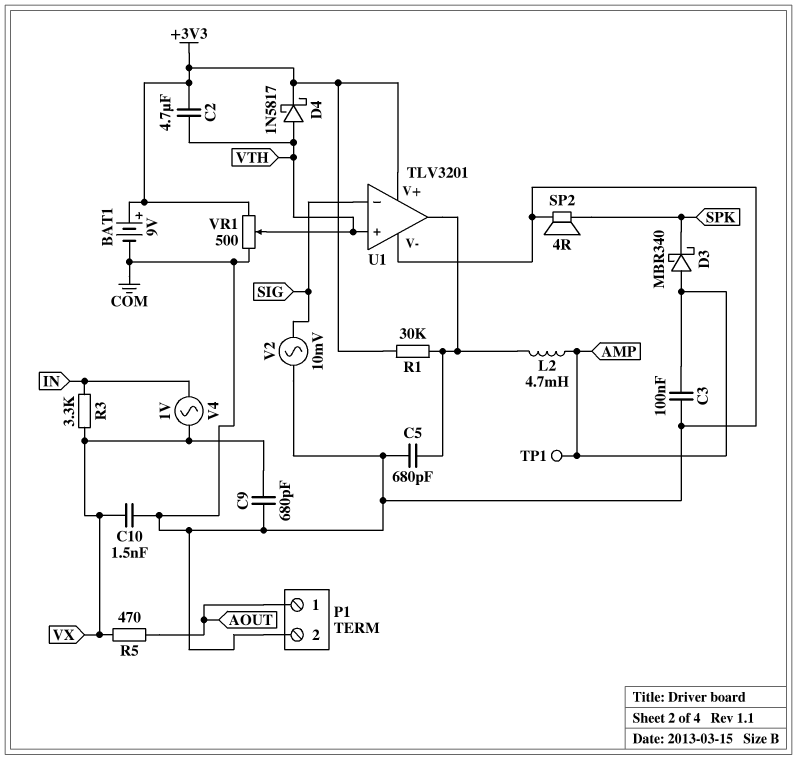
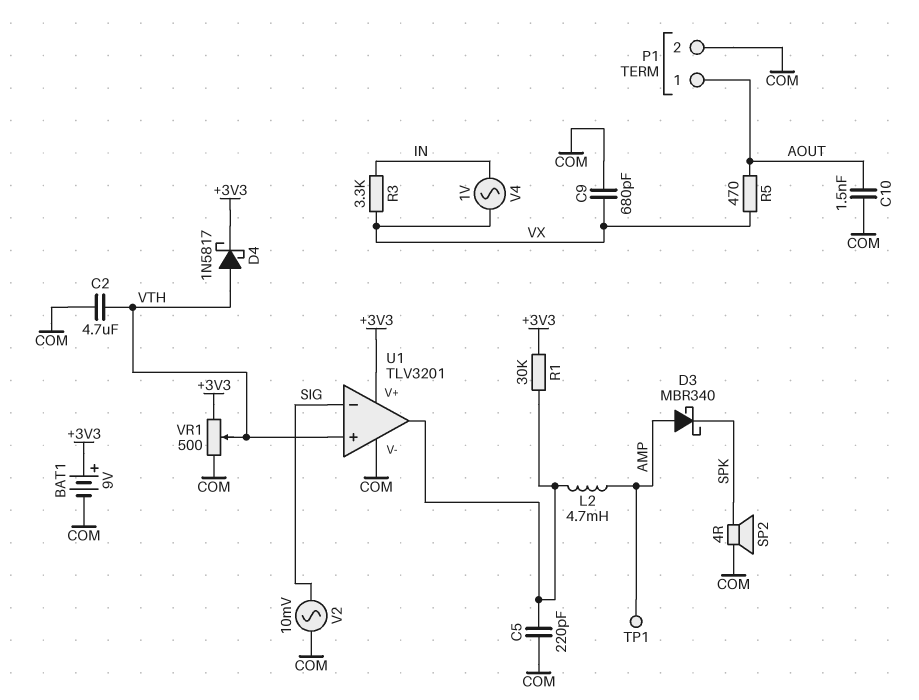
C2: 4.7uF (+3V3, VTH) -> 4.7uF (COM, VTH)
C3: 100nF (AMP, COM) -> none
C5: 680pF (COM, U1/out) -> 220pF (COM, U1/out)
C10: 1.5nF (COM, VX) -> 1.5nF (AOUT, COM)

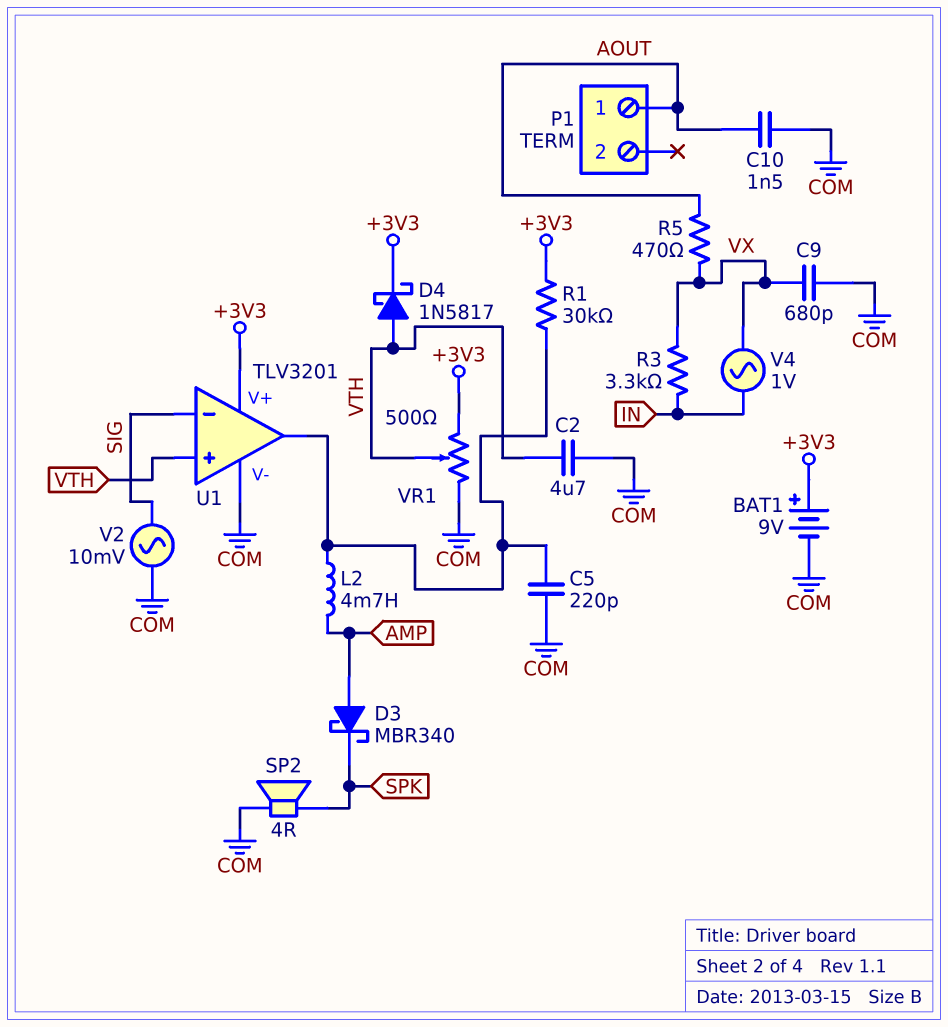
P1 pin 2: COM -> none
TP1: test point (AMP) -> none

